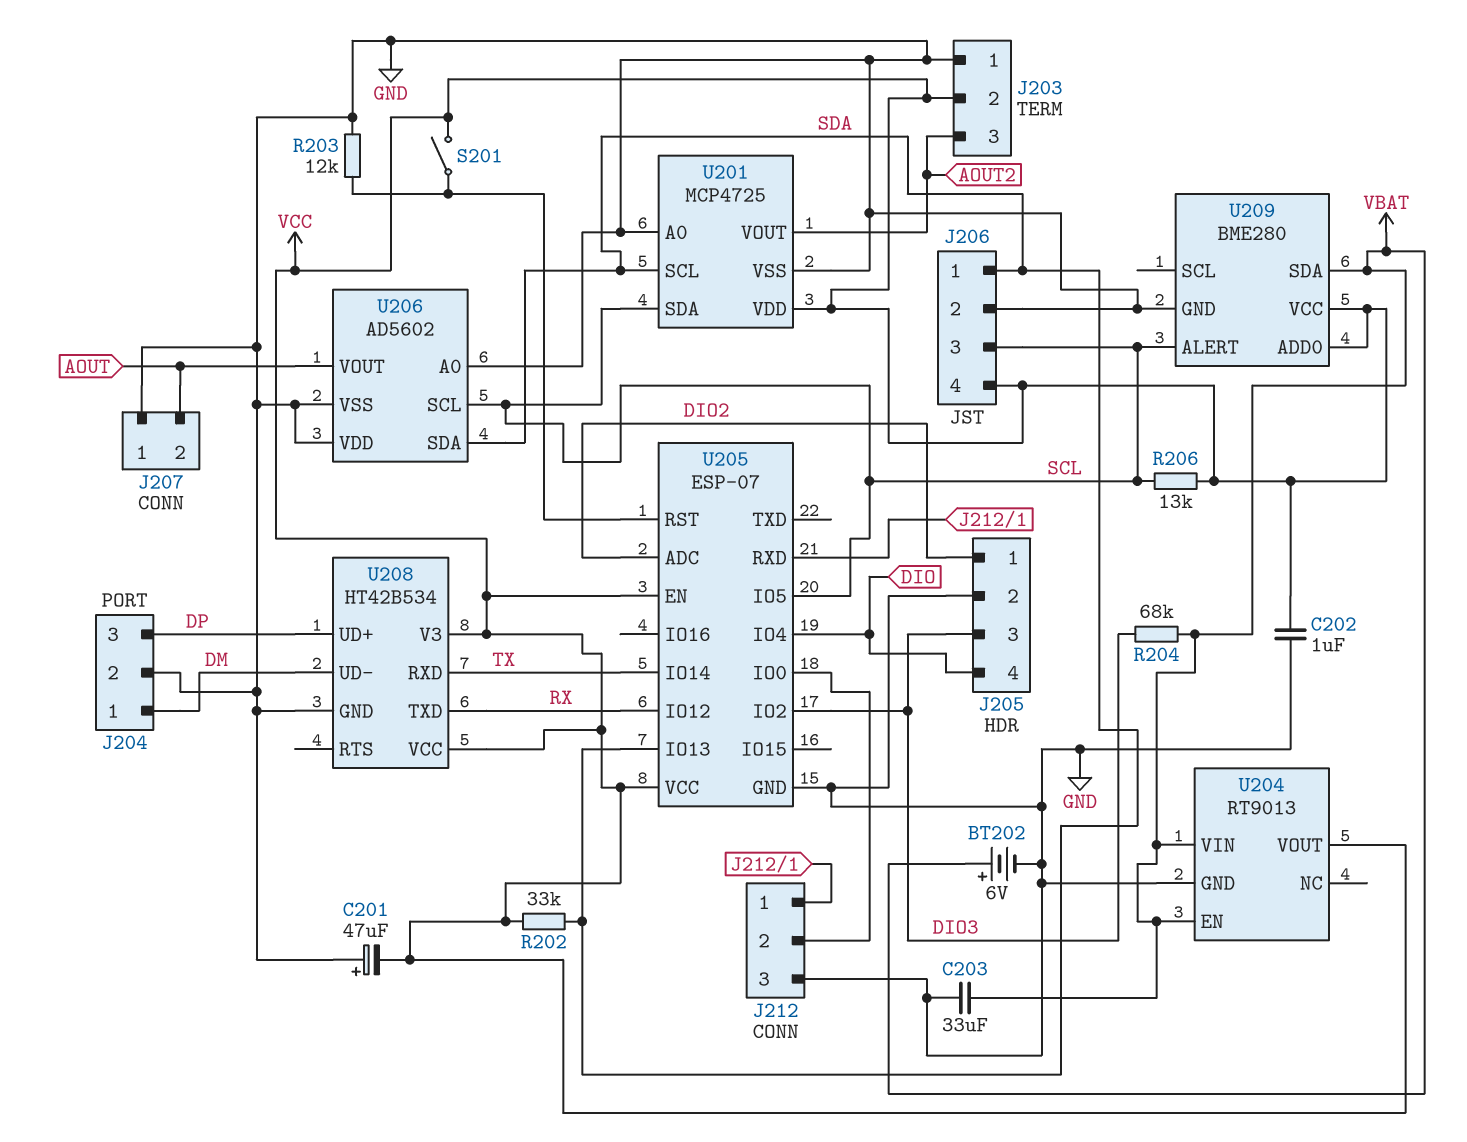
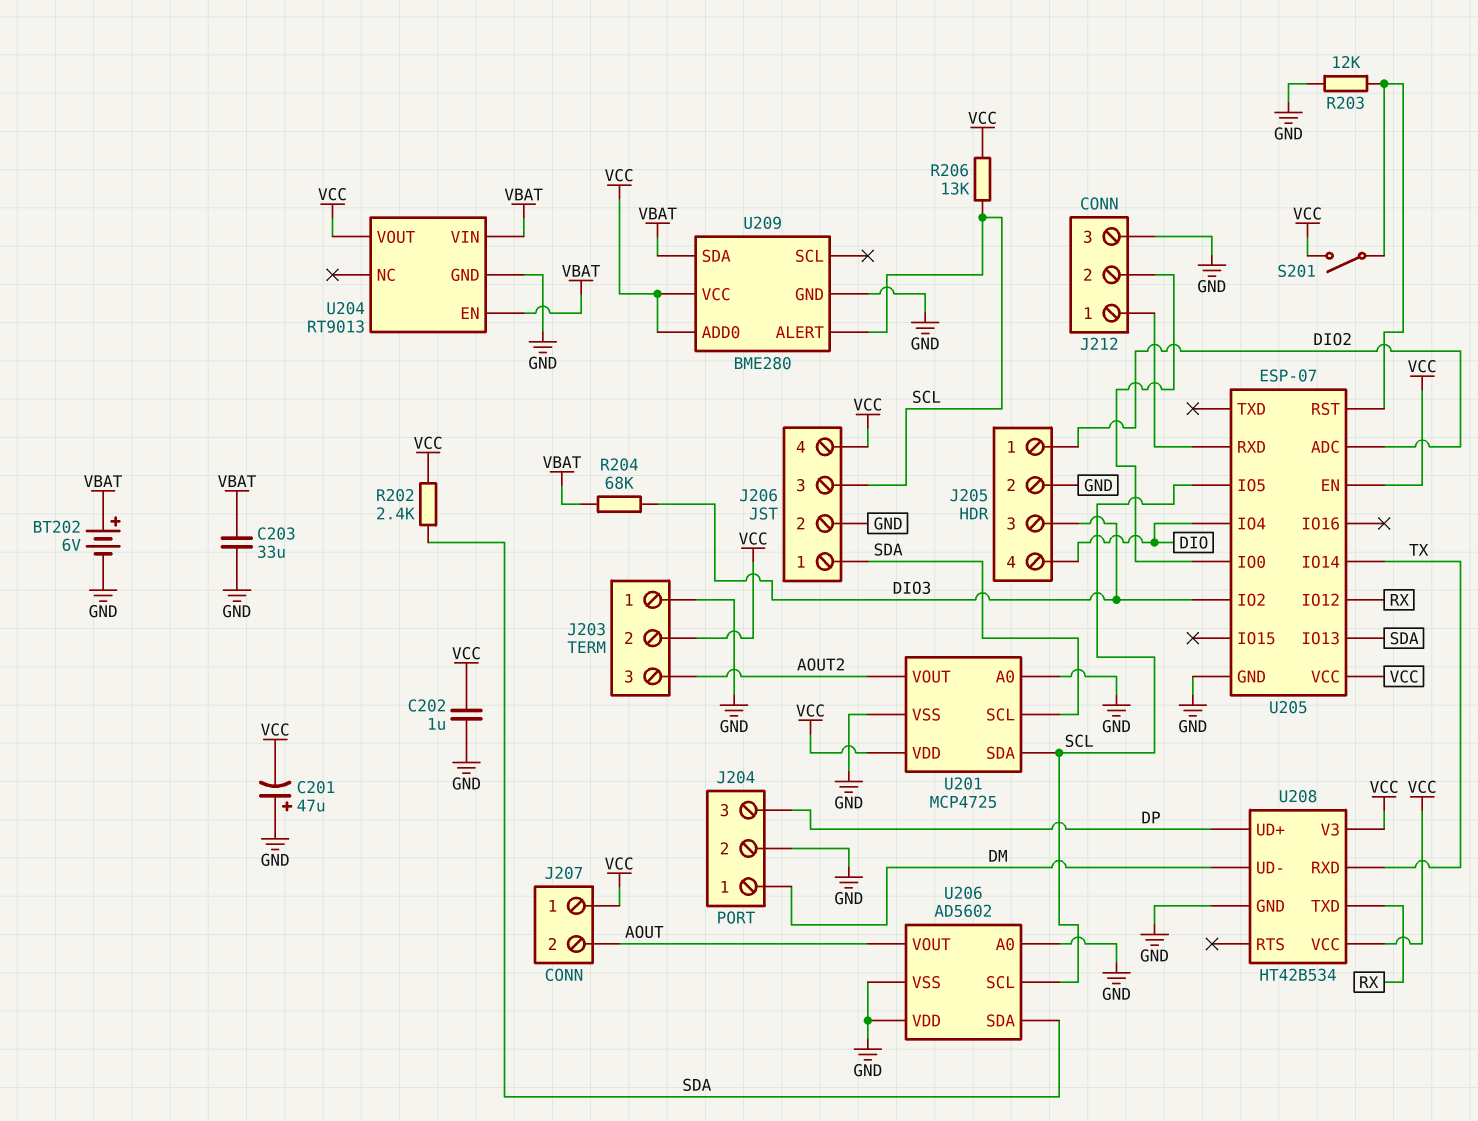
J207 pin 1: GND -> VCC
R202: 33k (SDA, VCC) -> 2.4k (SDA, VCC)

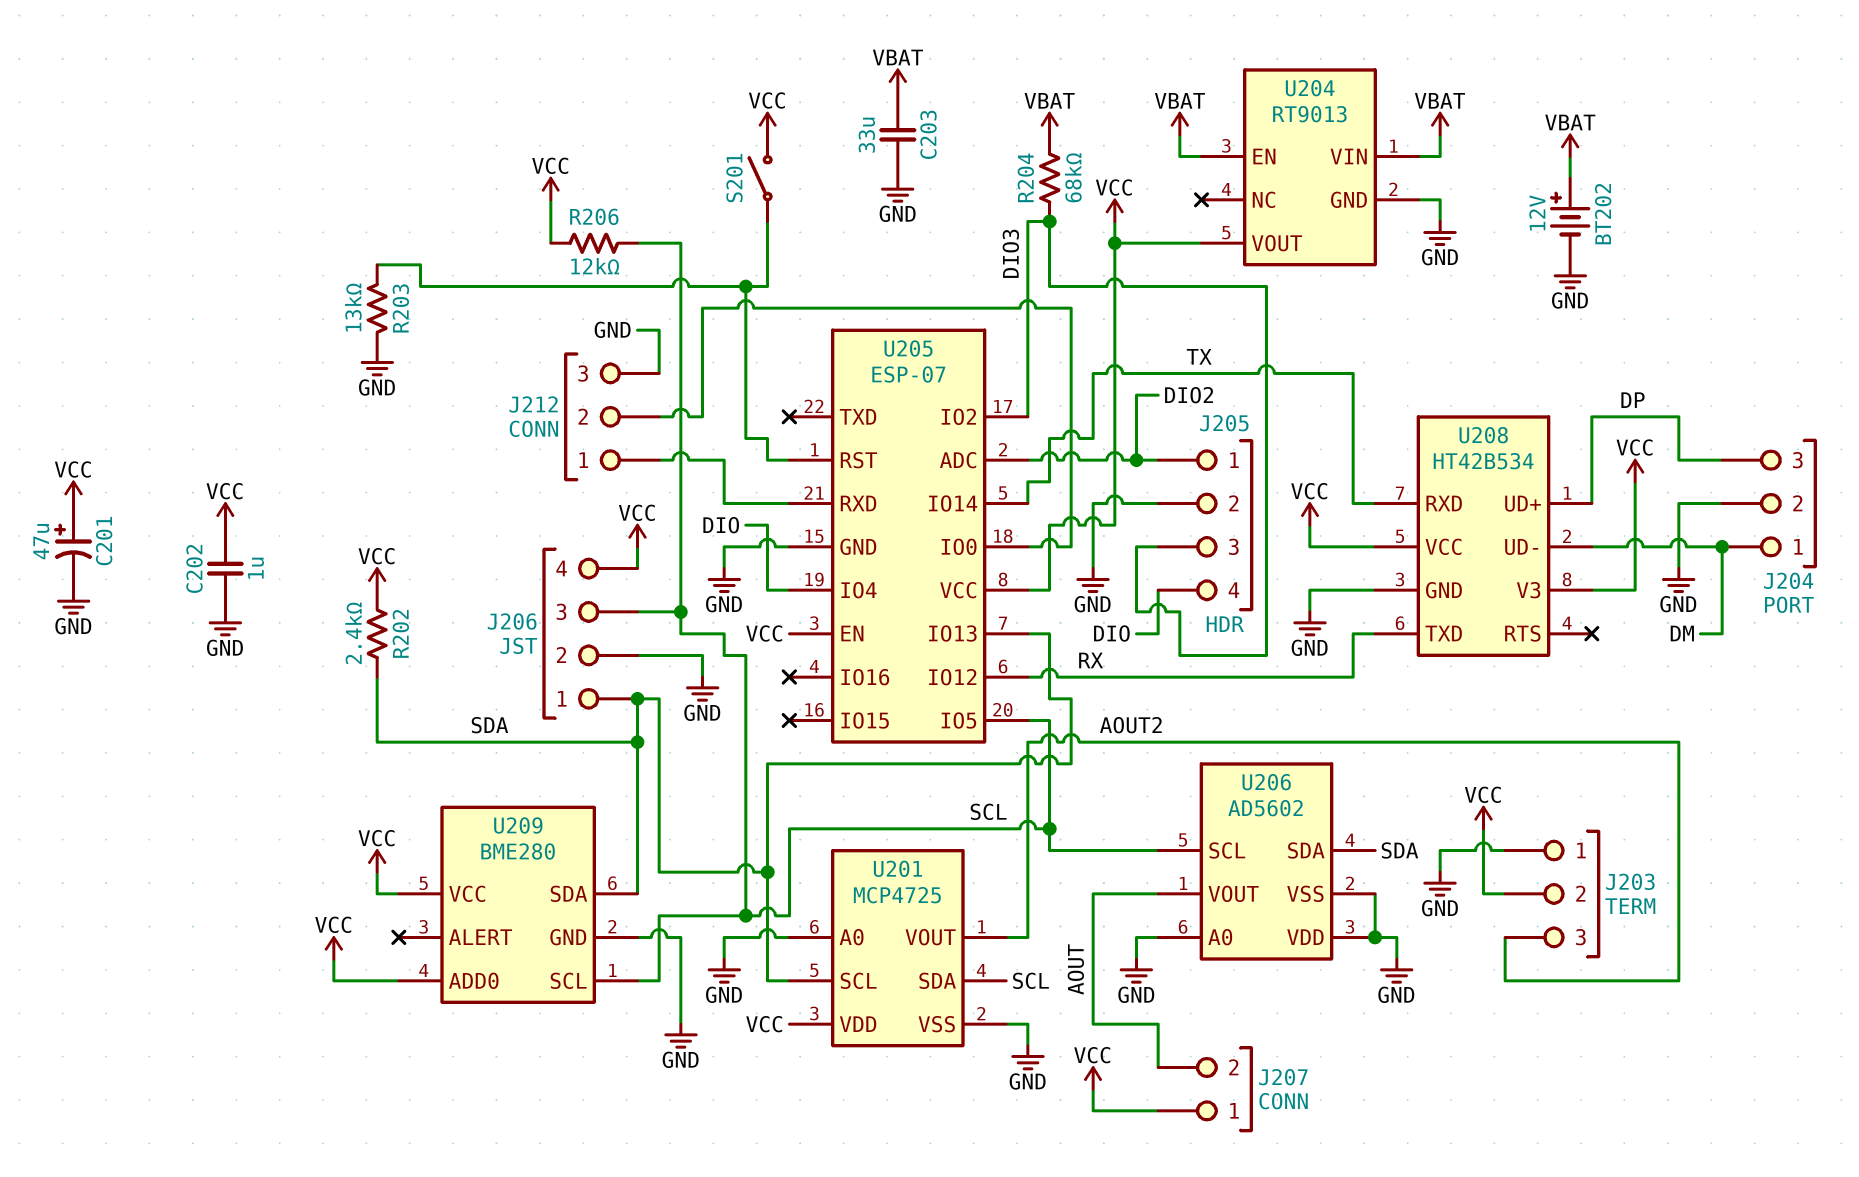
BT202: 6V (plus VBAT, minus GND) -> 12V (plus VBAT, minus GND)
C201: 47uF (plus GND, minus VCC) -> 47uF (plus VCC, minus GND)
R203: 12k (GND, U205/RST) -> 13k (GND, U205/RST)
R206: 13k (SCL, VCC) -> 12k (SCL, VCC)
U209 pin ALERT: SCL -> none
U209 pin SCL: none -> SCL
U209 pin SDA: VBAT -> SDA

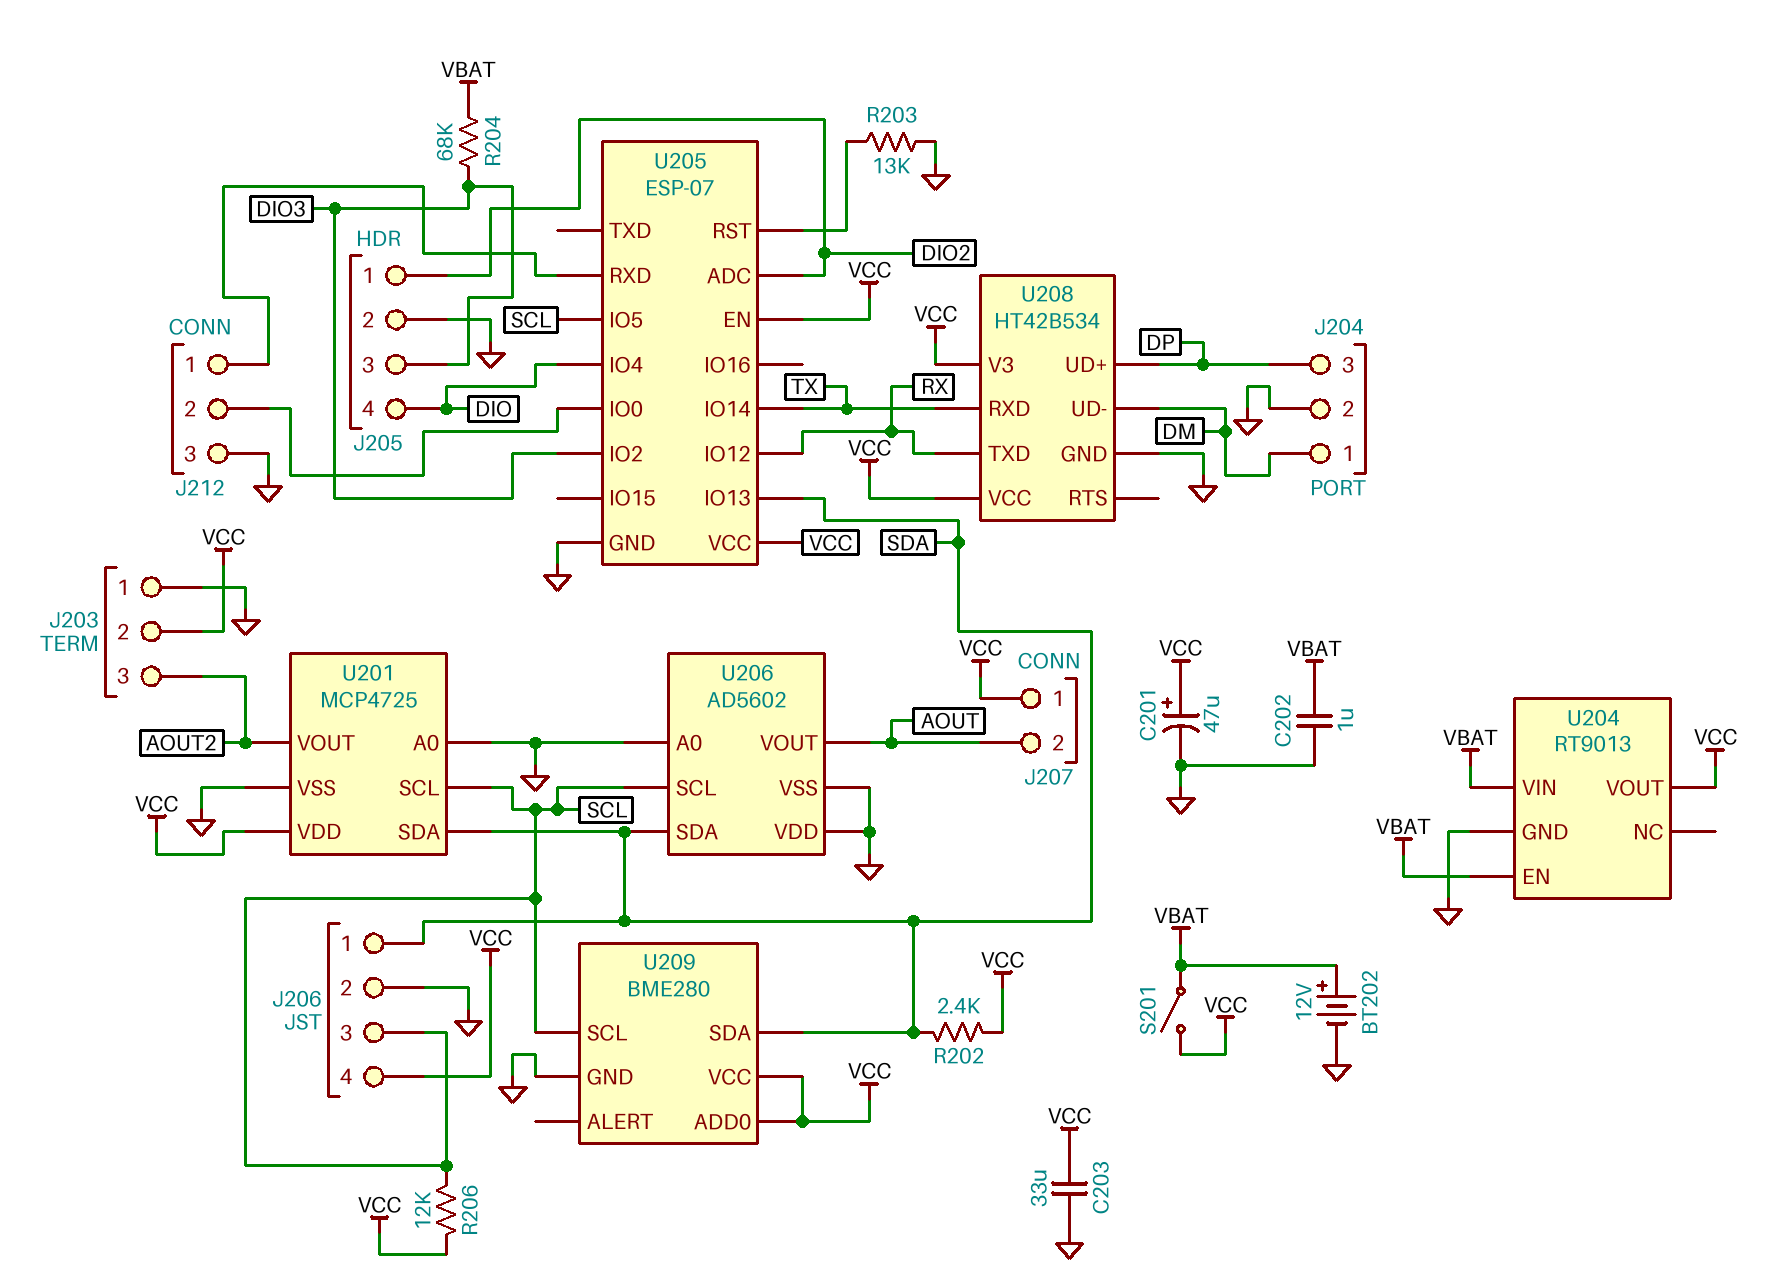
C202: 1uF (GND, VCC) -> 1uF (GND, VBAT)
C203: 33uF (GND, VBAT) -> 33uF (GND, VCC)
S201: switch (U205/RST, VCC) -> switch (VBAT, VCC)
U201 pin SCL: SDA -> SCL
U201 pin SDA: SCL -> SDA

